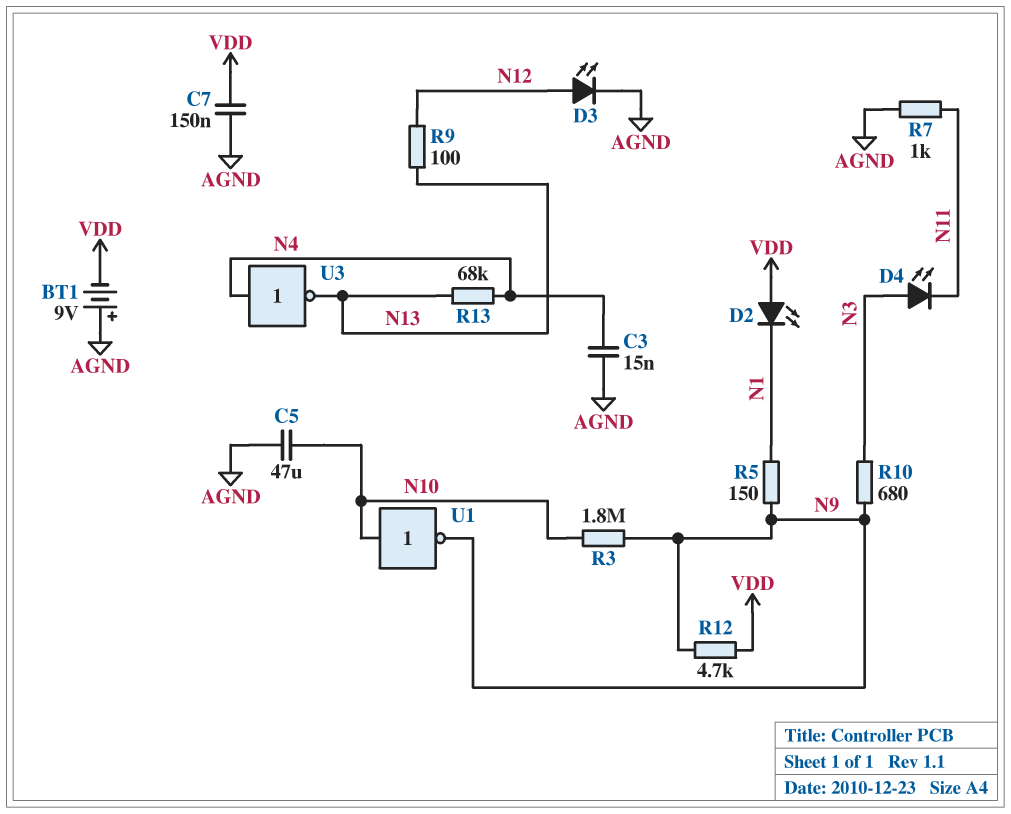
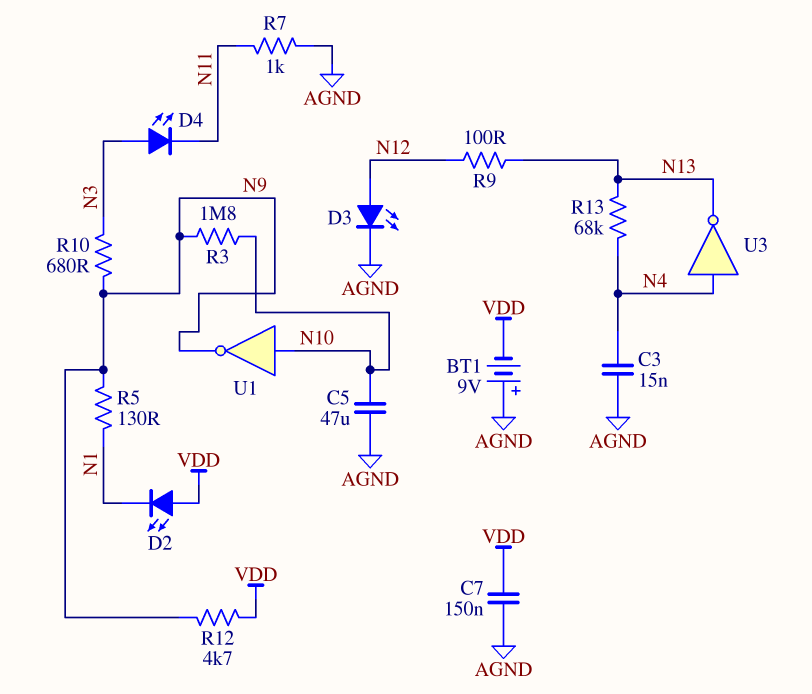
R5: 150 (N1, N9) -> 130 (N1, N9)

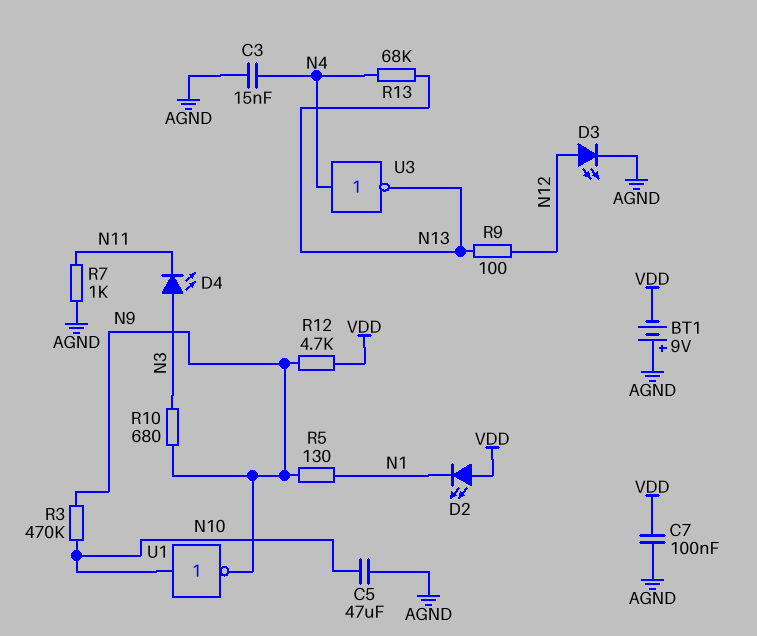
C7: 150nF (AGND, VDD) -> 100nF (AGND, VDD)
R3: 1.8M (N9, N10) -> 470k (N9, N10)

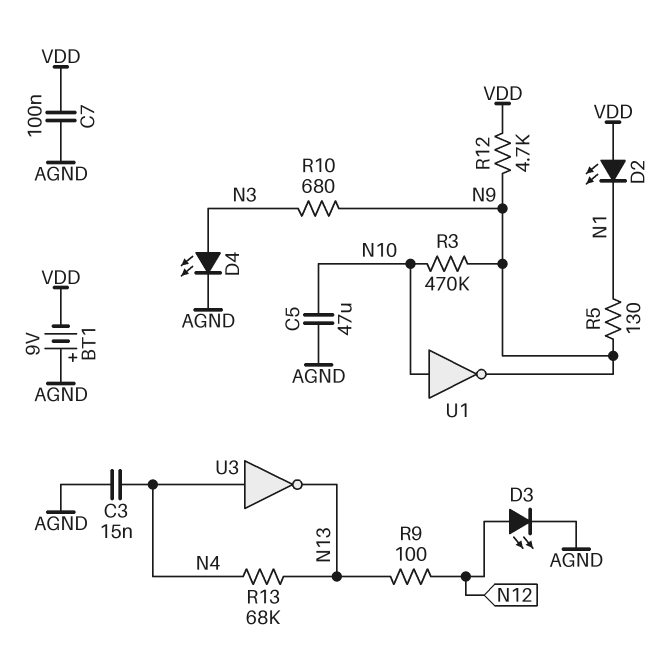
D4: LED (A N3, K N11) -> LED (A N3, K AGND)
R7: 1k (AGND, N11) -> none

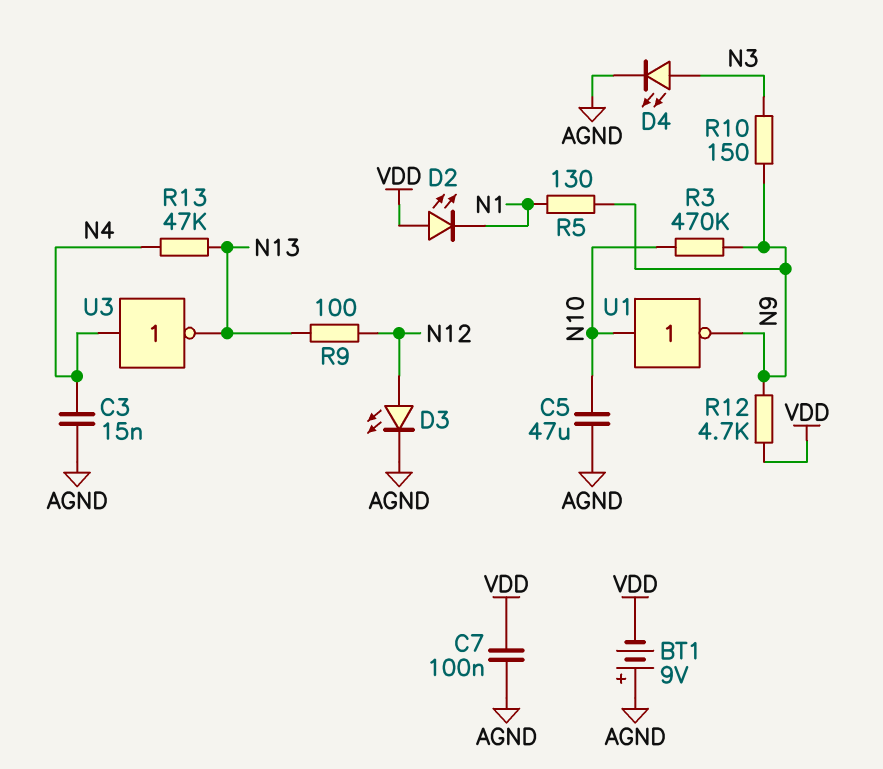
R10: 680 (N3, N9) -> 150 (N3, N9)
R13: 68k (N4, N13) -> 47k (N4, N13)

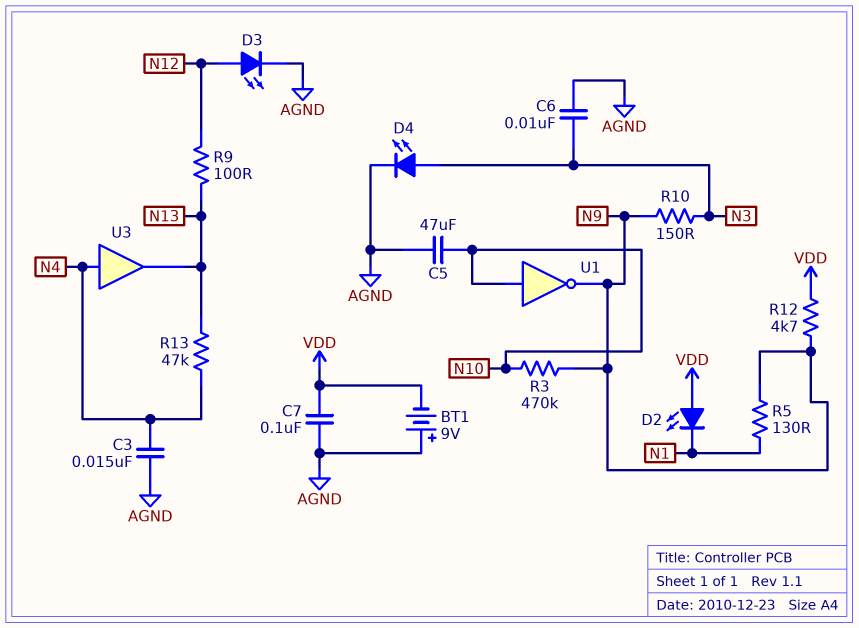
C6: none -> 10nF (AGND, N3)
U3: NOT (in N4, out N13) -> buffer (in N4, out N13)

